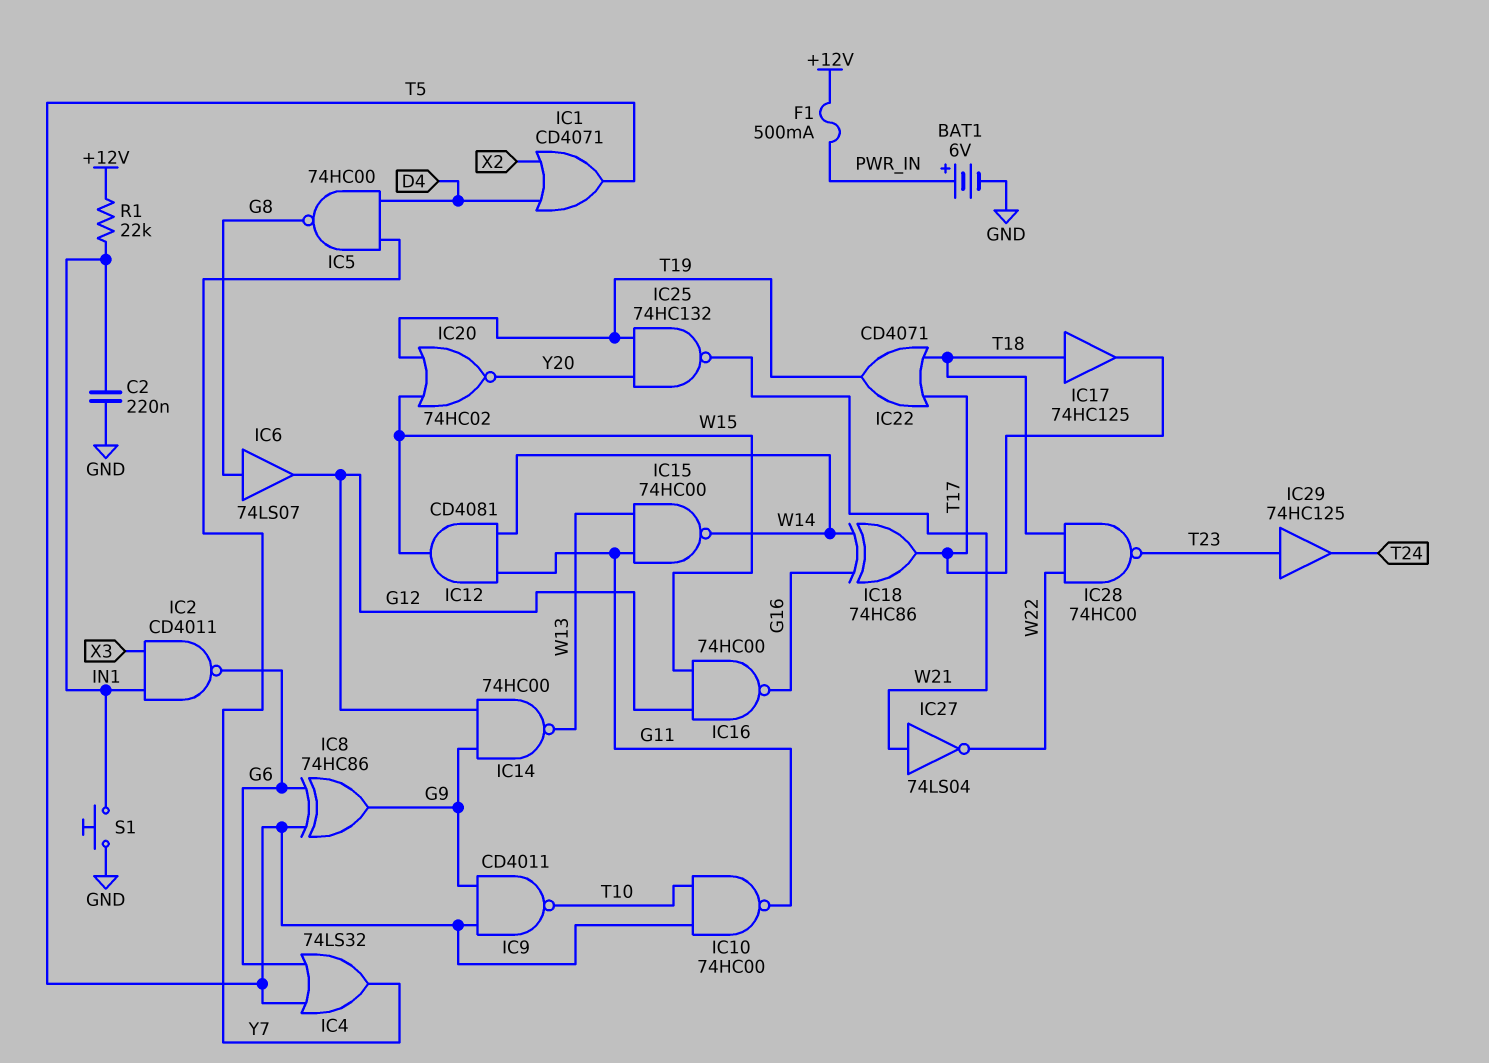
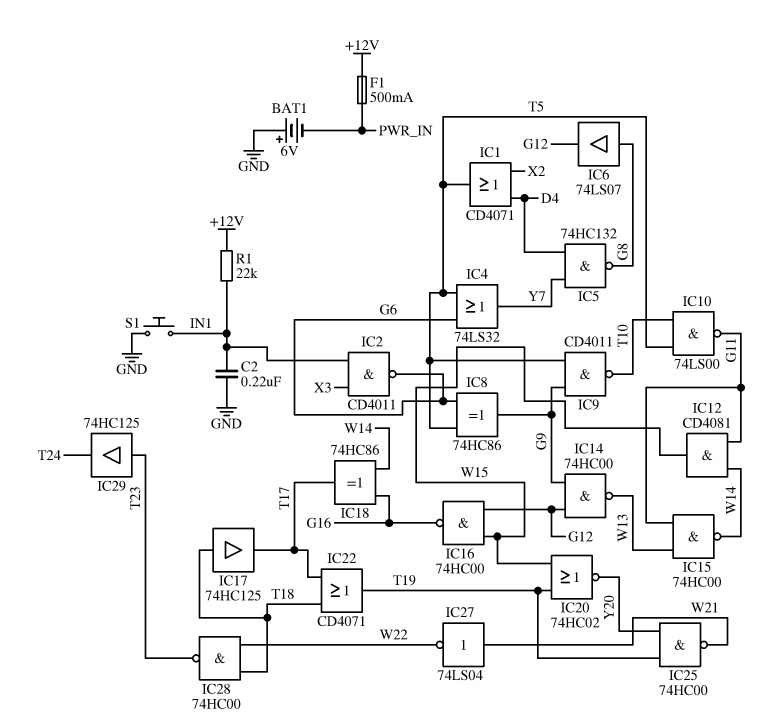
BAT1: 6V (plus PWR_IN, minus GND) -> 6V (plus GND, minus PWR_IN)
IC5: NAND 74HC00 (in D4, in Y7, out G8) -> NAND 74HC132 (in D4, in Y7, out G8)
IC10: NAND 74HC00 (in T5, in T10, out G11) -> NAND 74LS00 (in T5, in T10, out G11)
IC25: NAND 74HC132 (in T19, in Y20, out W21) -> NAND 74HC00 (in T19, in Y20, out W21)

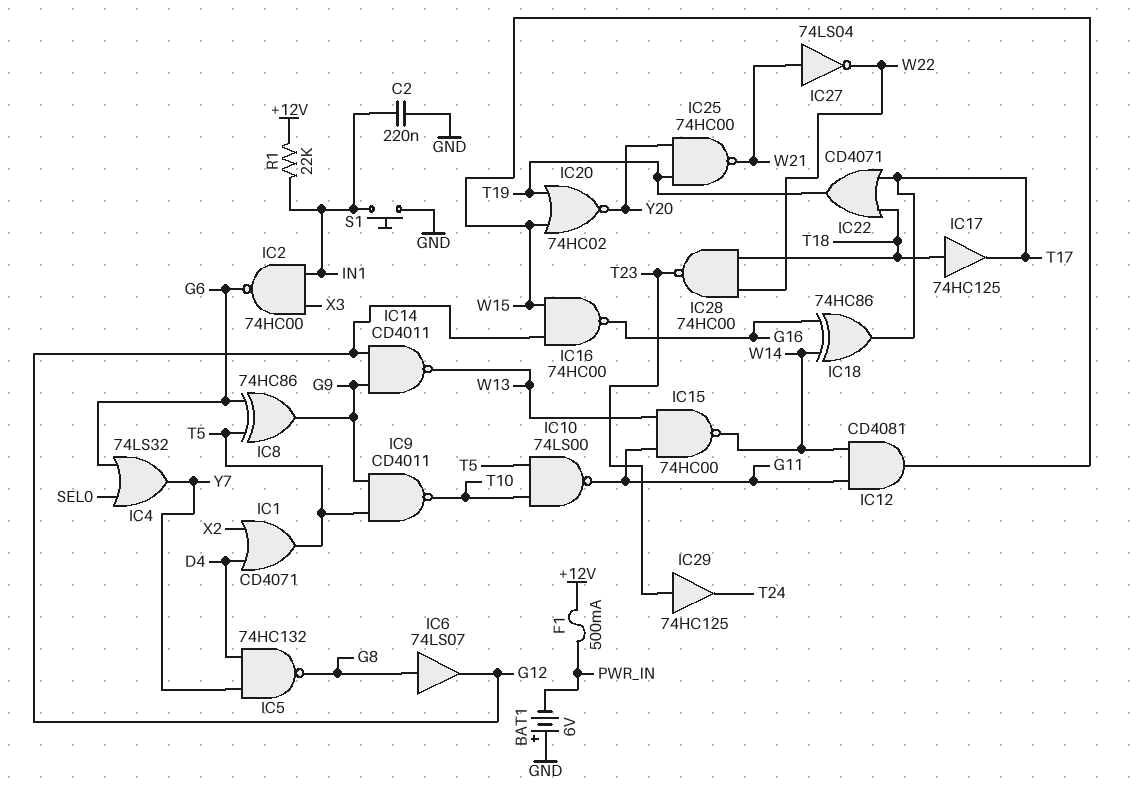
IC2: NAND CD4011 (in IN1, in X3, out G6) -> NAND 74HC00 (in IN1, in X3, out G6)
IC4: OR 74LS32 (in G6, in T5, out Y7) -> OR 74LS32 (in G6, in SEL0, out Y7)
IC14: NAND 74HC00 (in G9, in G12, out W13) -> NAND CD4011 (in G9, in G12, out W13)

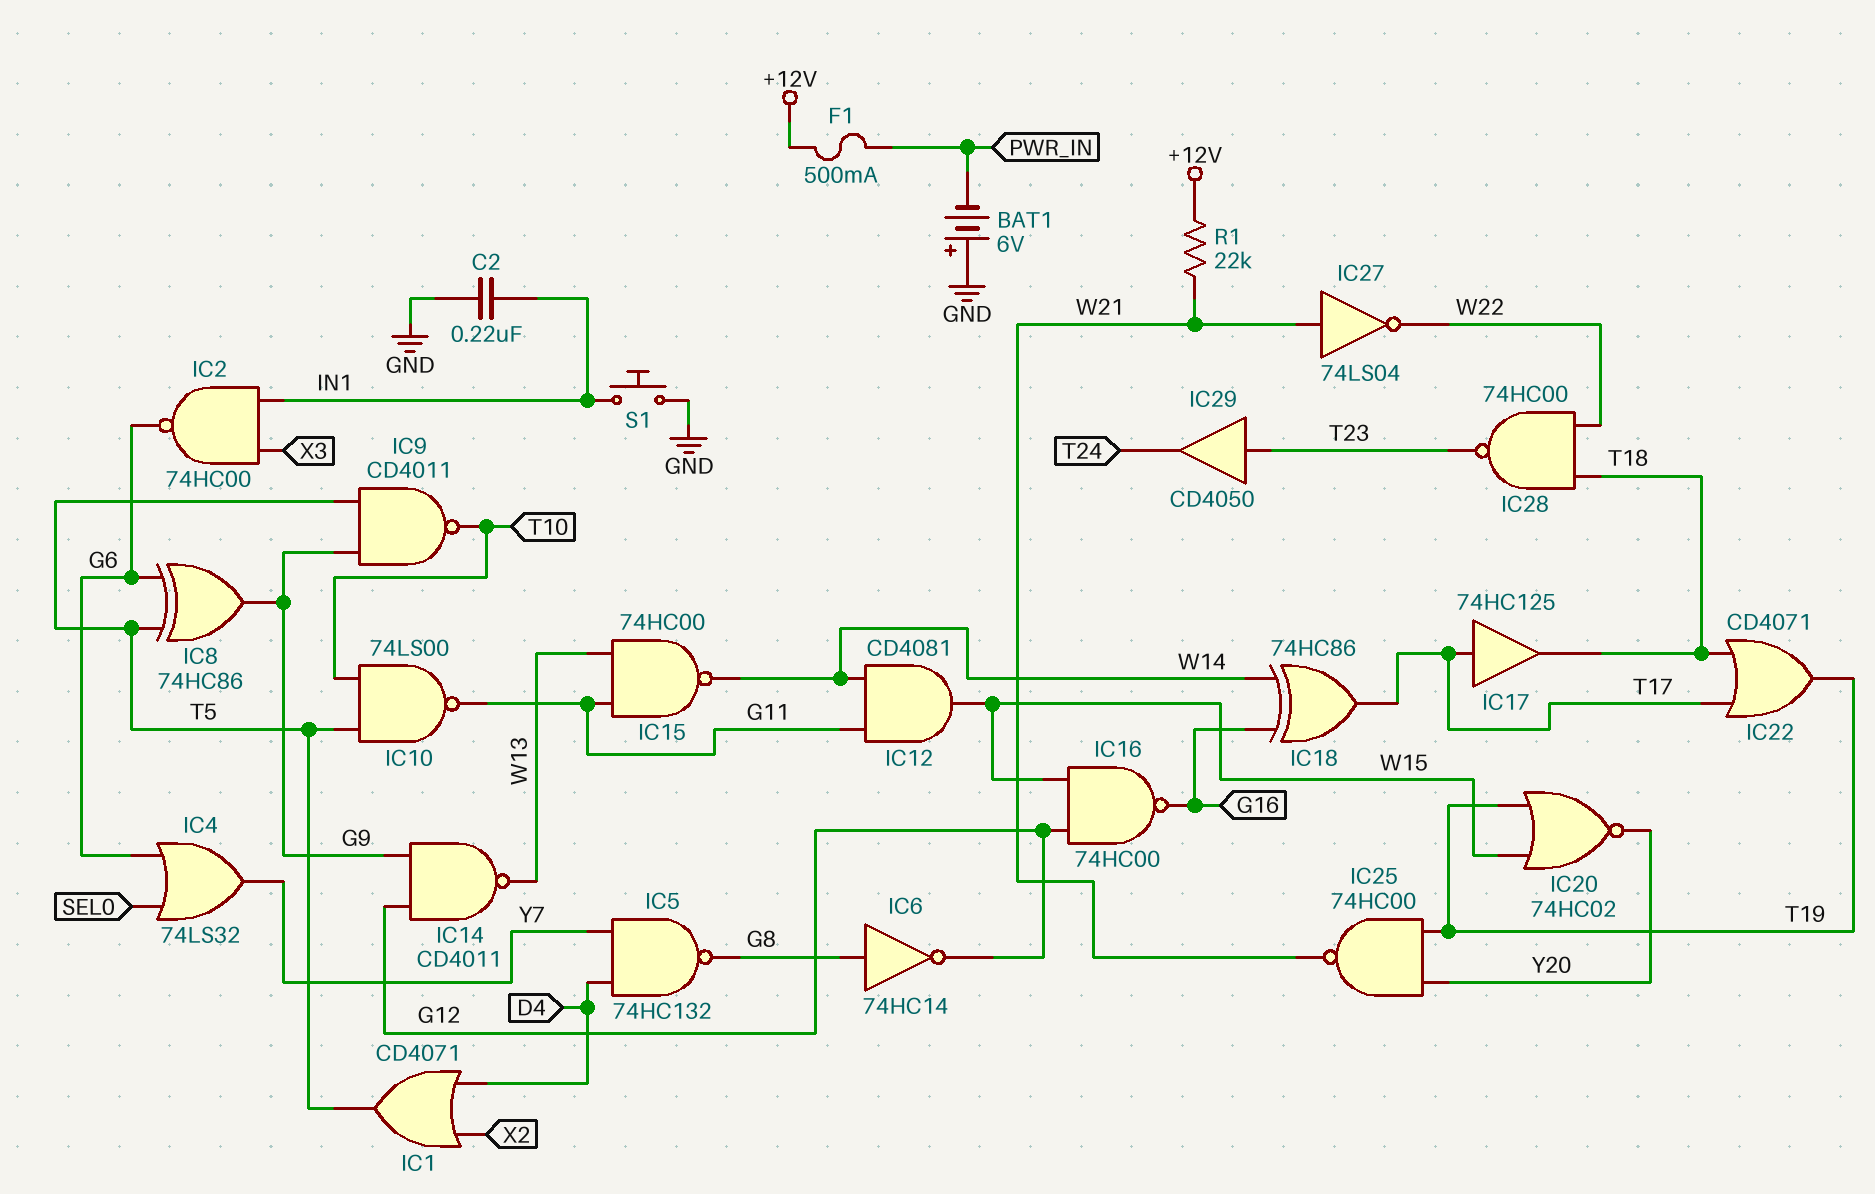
IC6: buffer 74LS07 (in G8, out G12) -> NOT 74HC14 (in G8, out G12)
IC17: buffer 74HC125 (in T18, out T17) -> buffer 74HC125 (in T17, out T18)
IC29: buffer 74HC125 (in T23, out T24) -> buffer CD4050 (in T23, out T24)
R1: 22k (+12V, IN1) -> 22k (+12V, W21)

